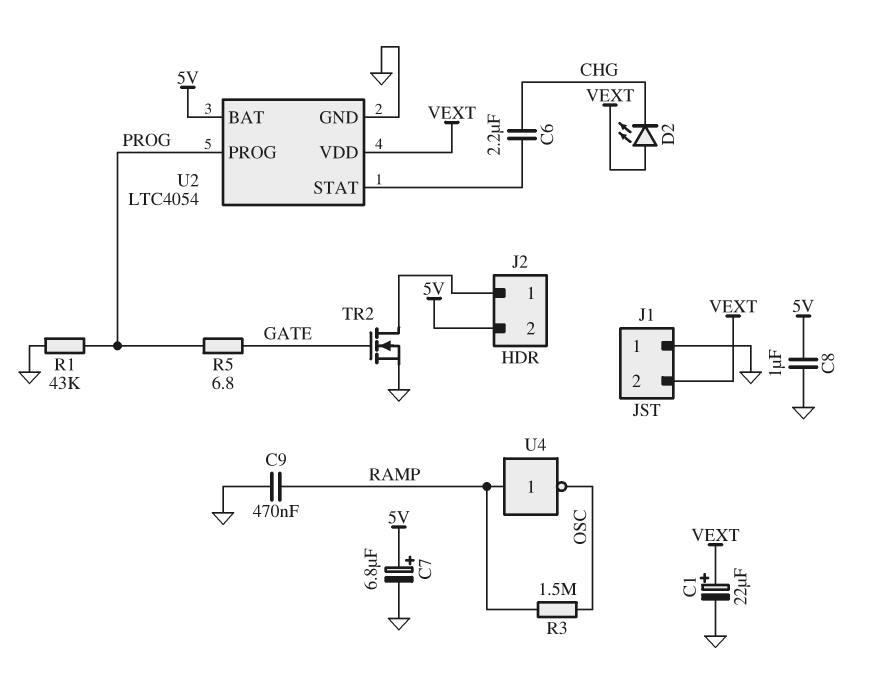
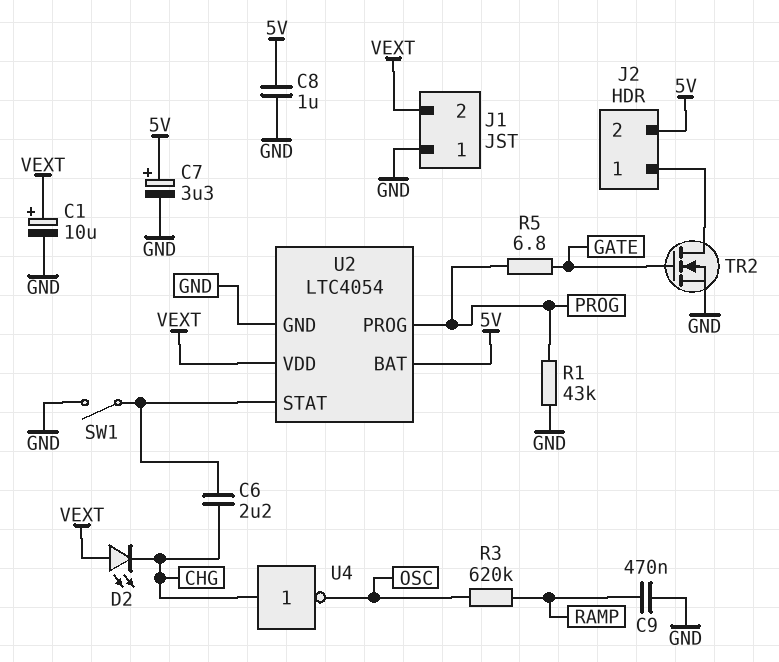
C1: 22uF (plus VEXT, minus GND) -> 10uF (plus VEXT, minus GND)
C7: 6.8uF (plus 5V, minus GND) -> 3.3uF (plus 5V, minus GND)
R3: 1.5M (OSC, RAMP) -> 620k (OSC, RAMP)
SW1: none -> switch (GND, U2/STAT)
U4: NOT (in RAMP, out OSC) -> NOT (in CHG, out OSC)

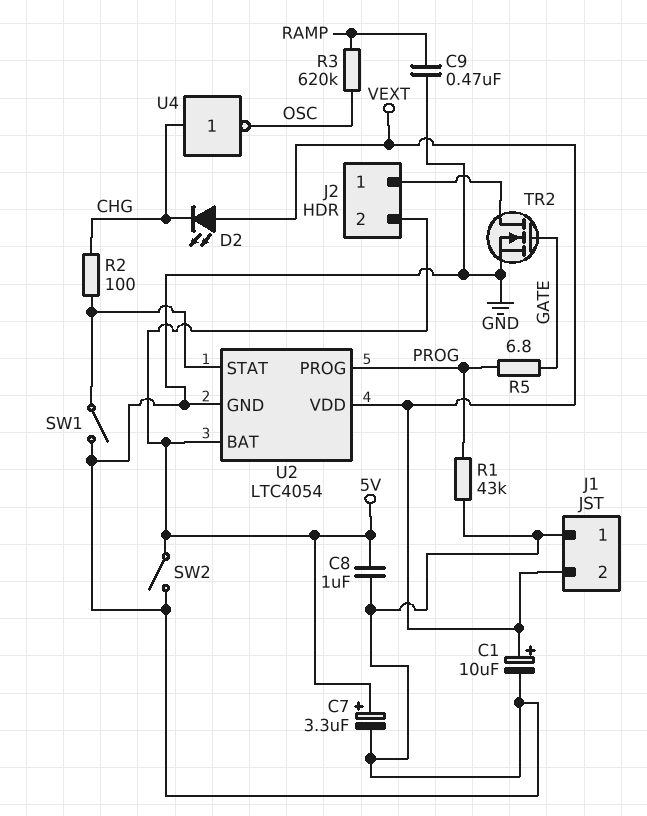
C6: 2.2uF (CHG, U2/STAT) -> none
R2: none -> 100 (CHG, U2/STAT)
SW2: none -> switch (5V, GND)

